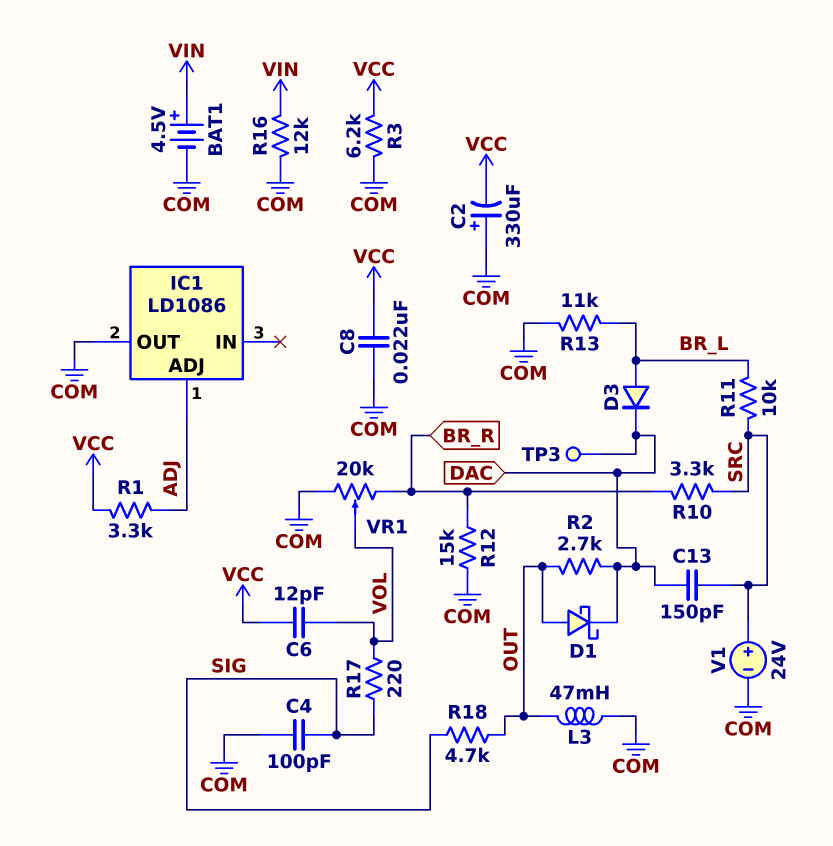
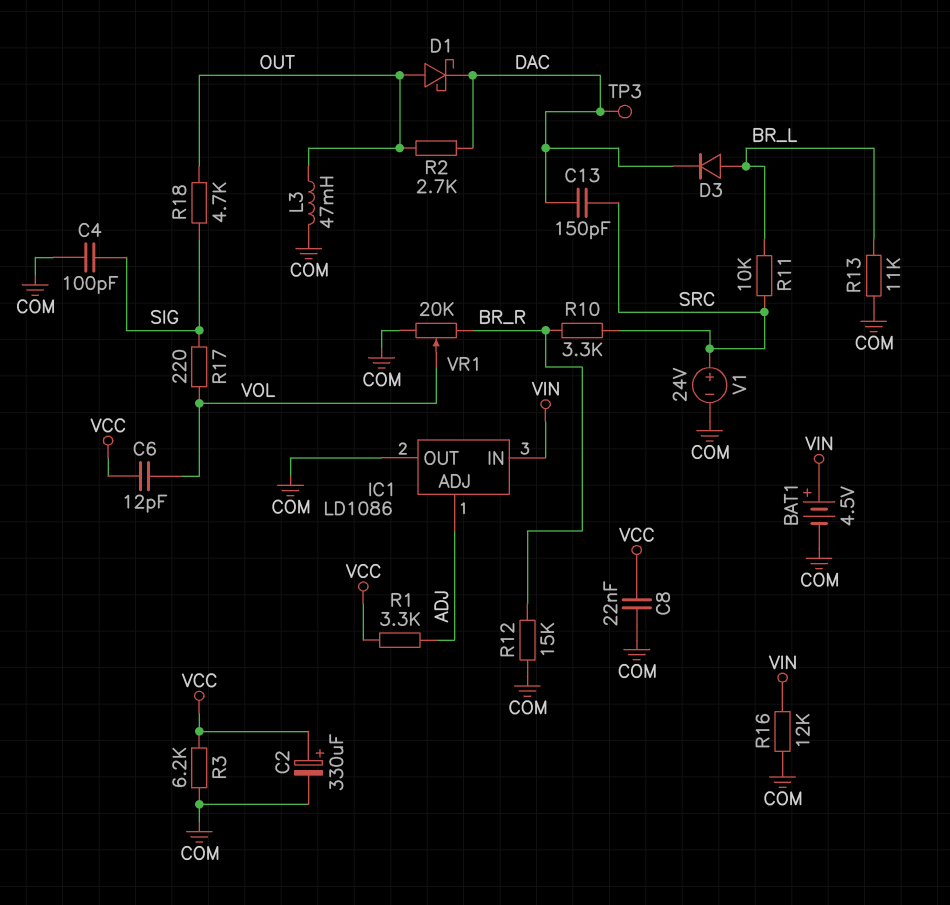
C2: 330uF (plus COM, minus VCC) -> 330uF (plus VCC, minus COM)
IC1 pin IN: none -> VIN

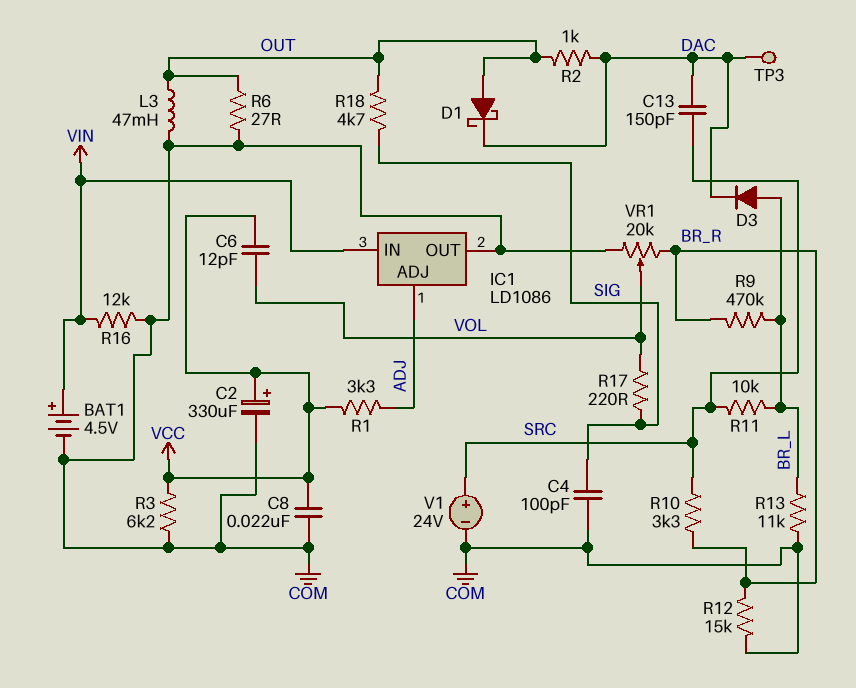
R2: 2.7k (DAC, OUT) -> 1k (DAC, OUT)
R6: none -> 27 (COM, OUT)
R9: none -> 470k (BR_L, BR_R)

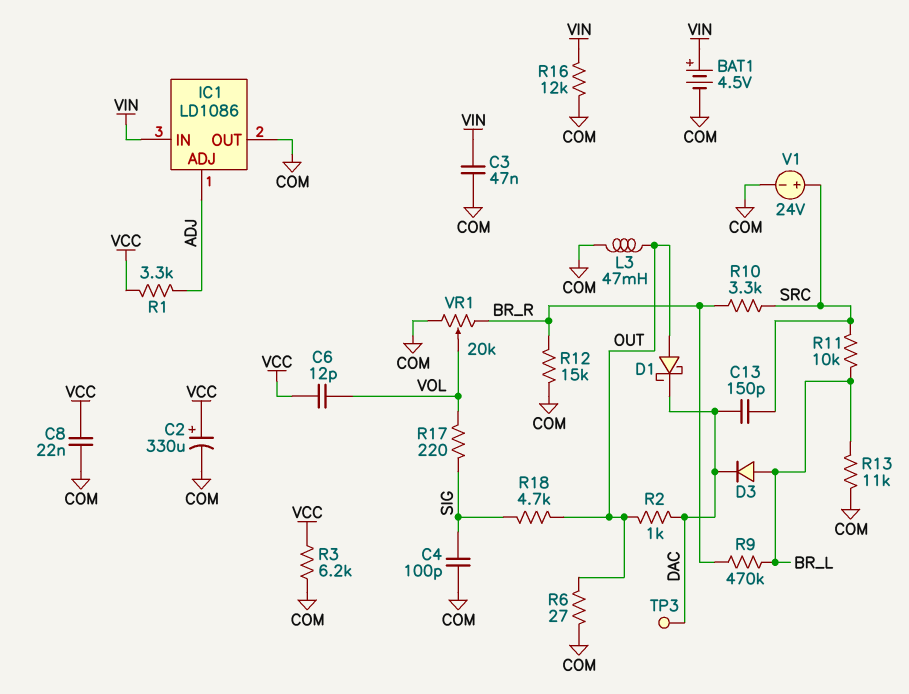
C3: none -> 47nF (COM, VIN)

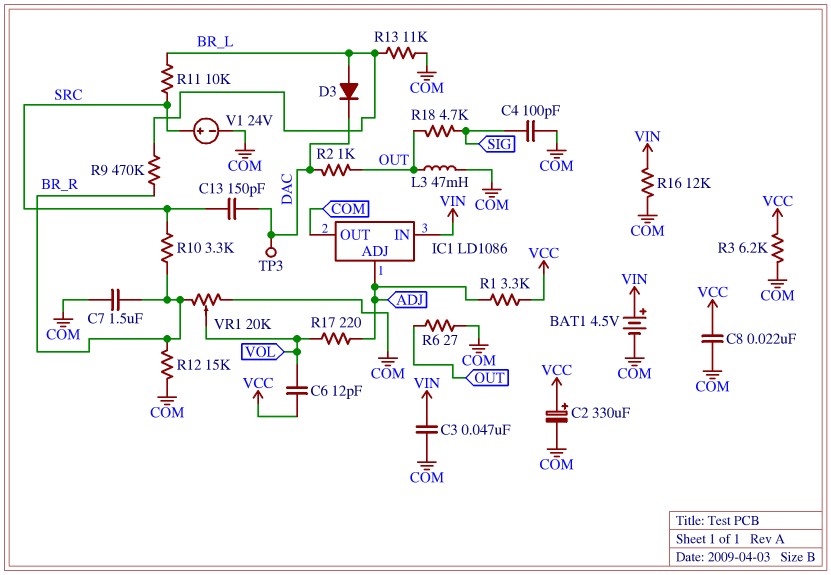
C7: none -> 1.5uF (BR_R, COM)
D1: schottky (A OUT, K DAC) -> none
R17: 220 (SIG, VOL) -> 220 (ADJ, VOL)

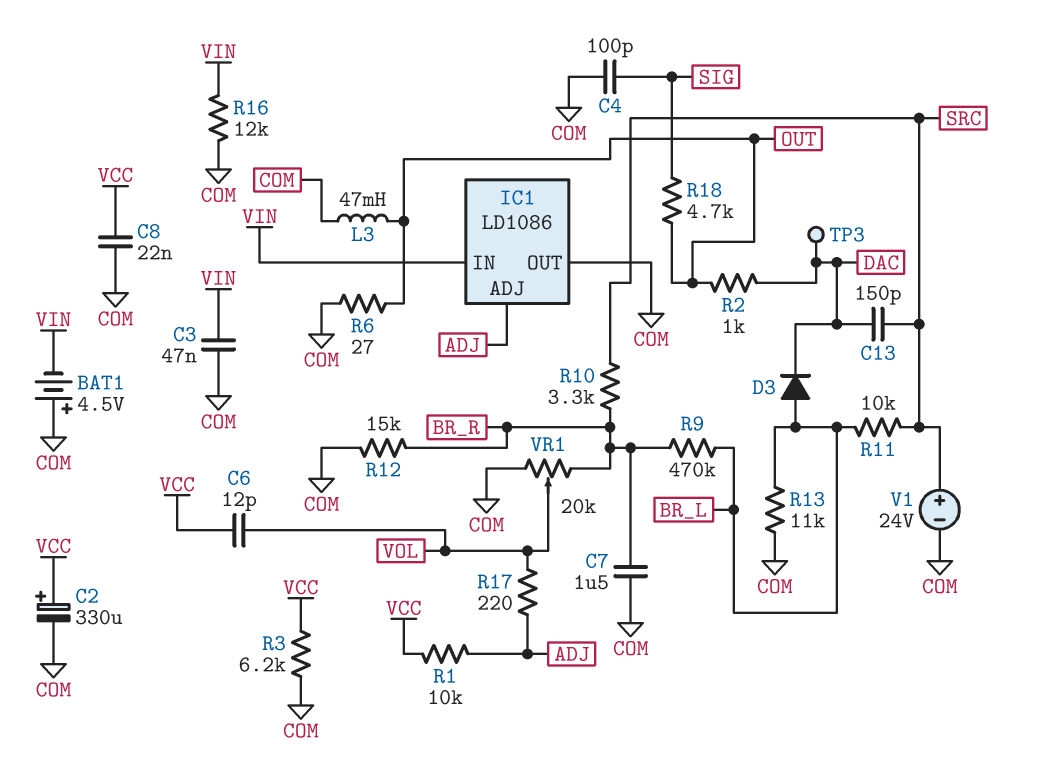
BAT1: 4.5V (plus VIN, minus COM) -> 4.5V (plus COM, minus VIN)
R1: 3.3k (ADJ, VCC) -> 10k (ADJ, VCC)

